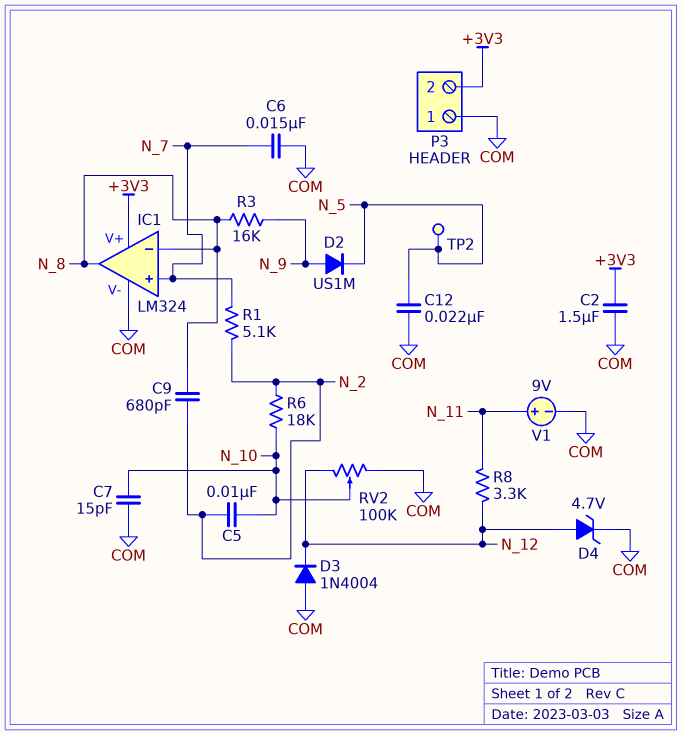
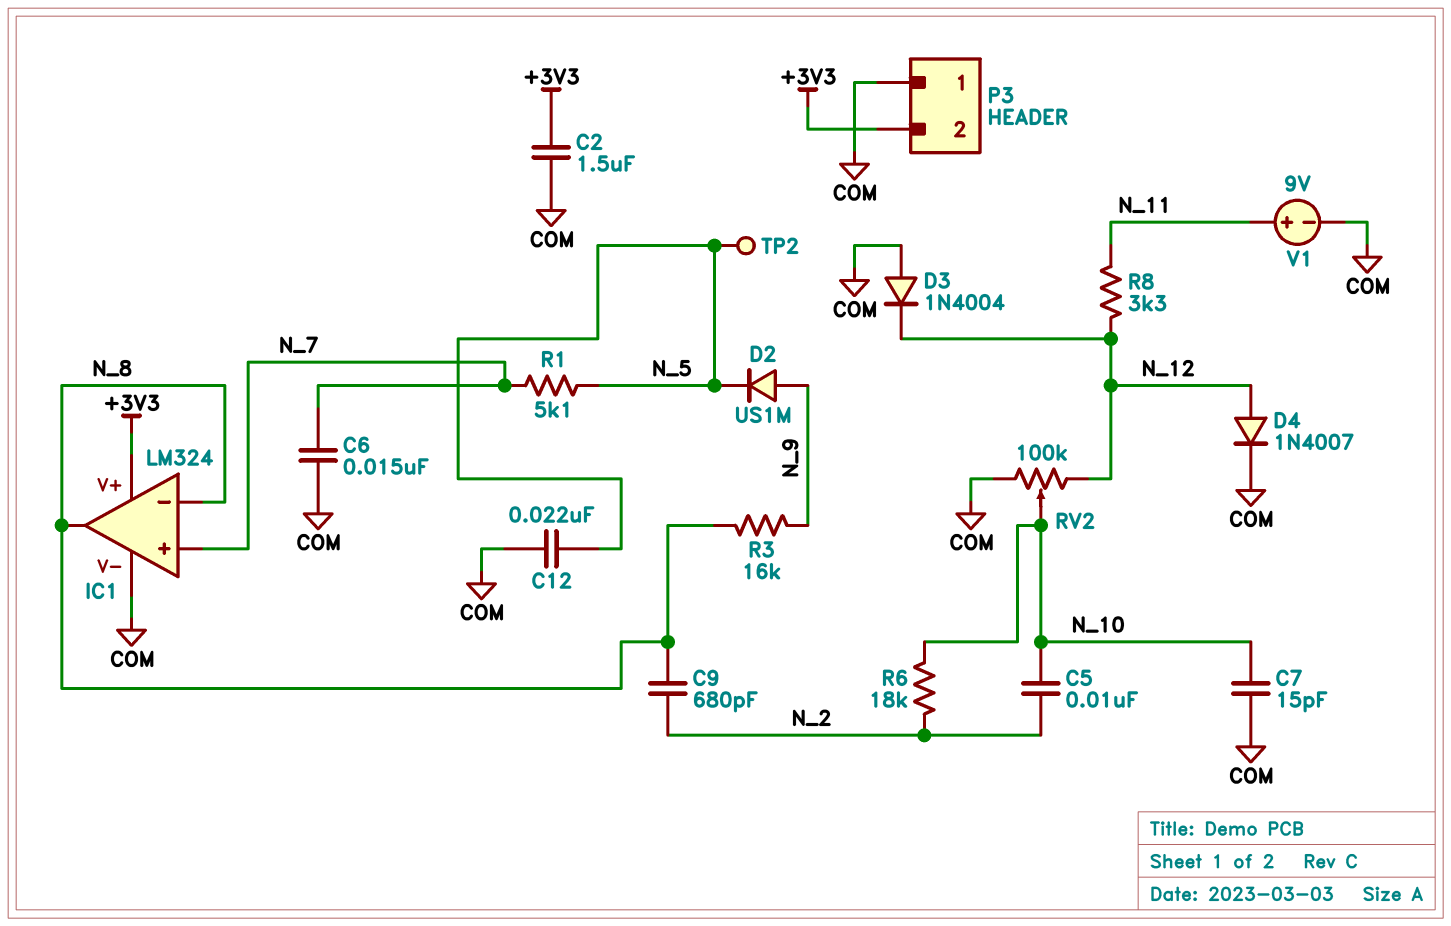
D4: zener 4.7V (A N_12, K COM) -> diode 1N4007 (A N_12, K COM)
R1: 5.1k (N_2, N_7) -> 5.1k (N_5, N_7)

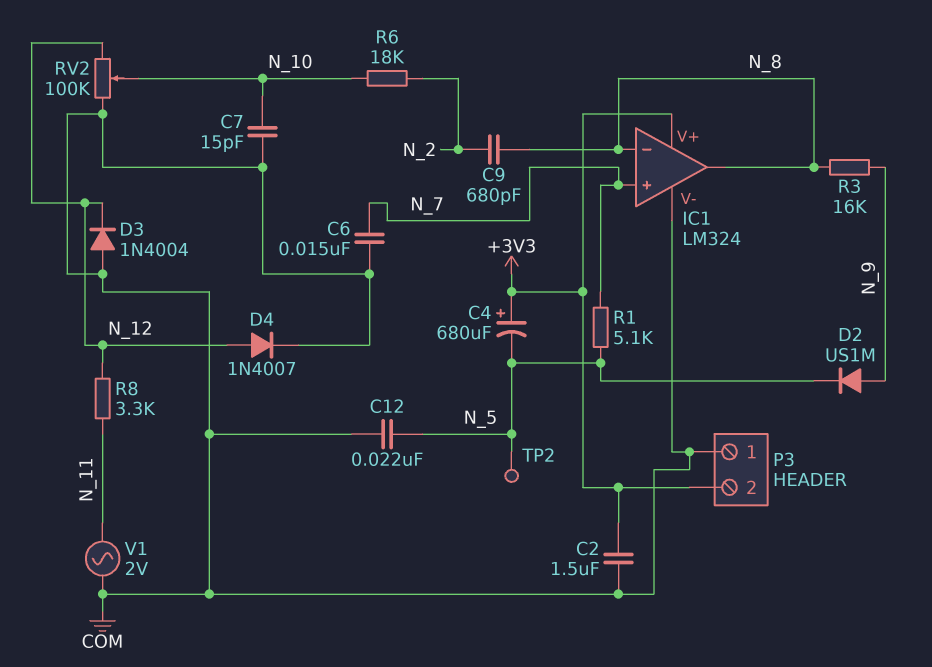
C4: none -> 680uF (plus +3V3, minus N_5)
C5: 10nF (N_2, N_10) -> none
V1: 9V (plus N_11, minus COM) -> AC 2V (COM, N_11)

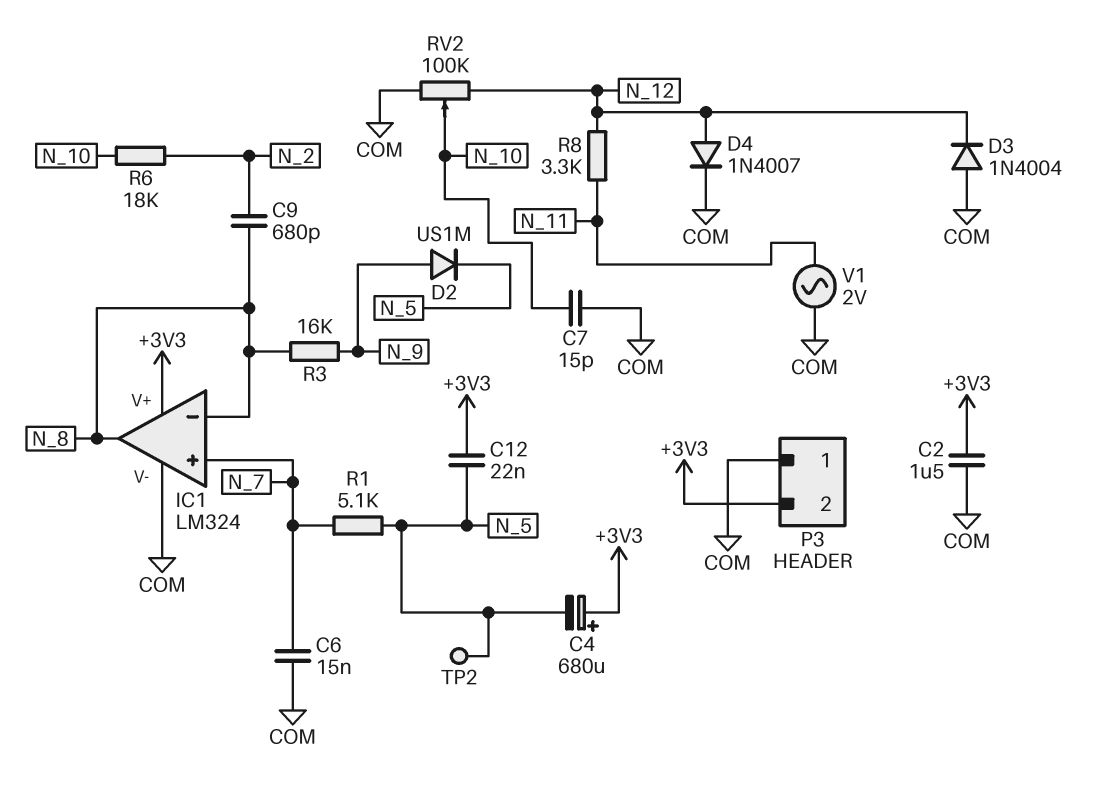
C12: 22nF (COM, N_5) -> 22nF (+3V3, N_5)

